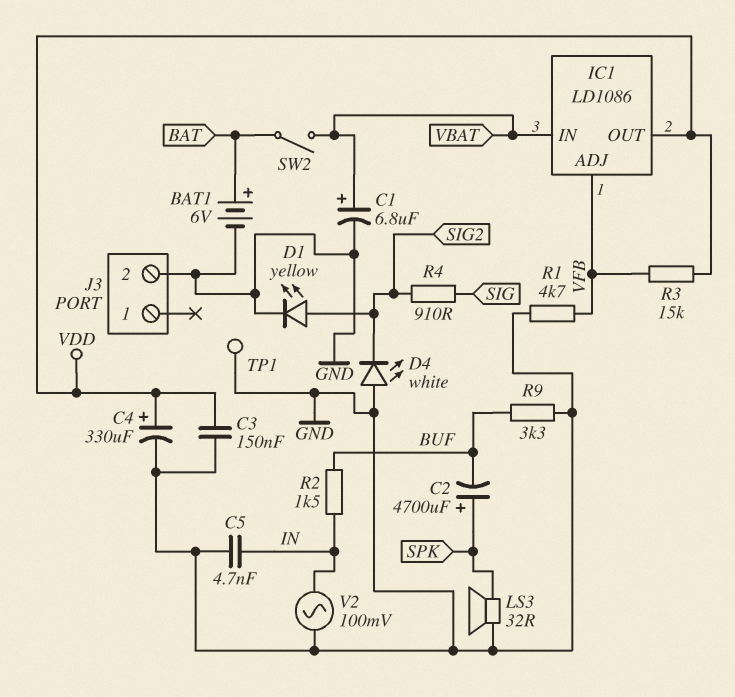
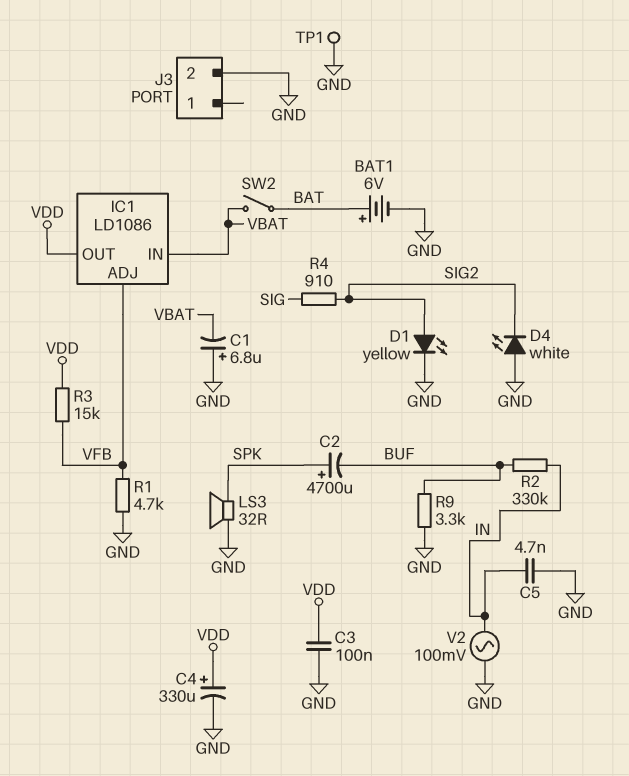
C1: 6.8uF (plus VBAT, minus GND) -> 6.8uF (plus GND, minus VBAT)
C3: 150nF (GND, VDD) -> 100nF (GND, VDD)
R2: 1.5k (BUF, IN) -> 330k (BUF, IN)

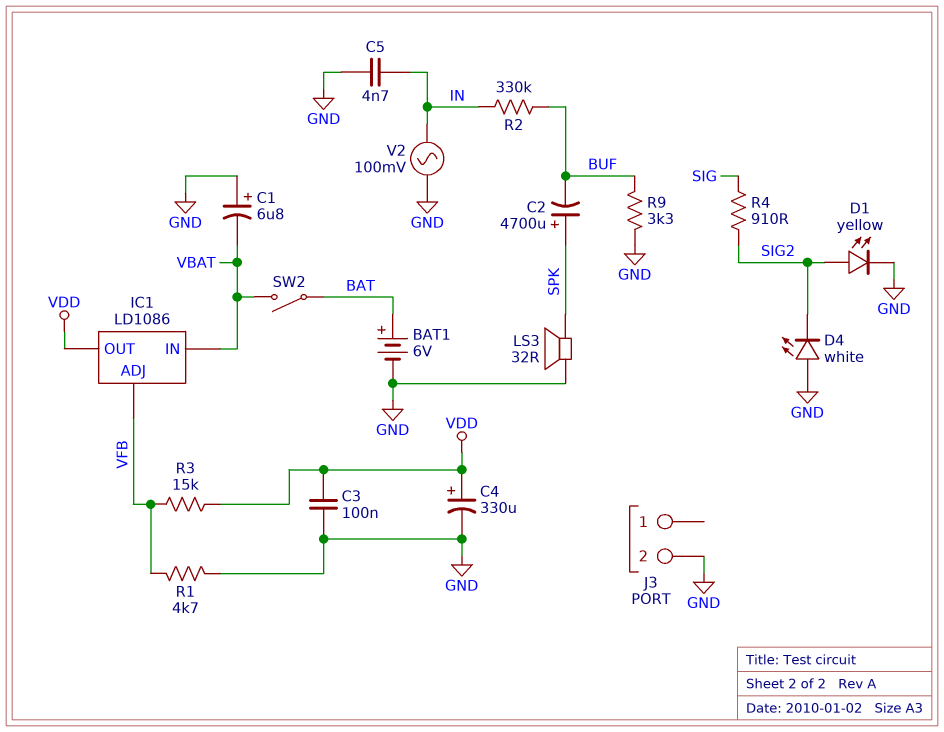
TP1: test point (GND) -> none

